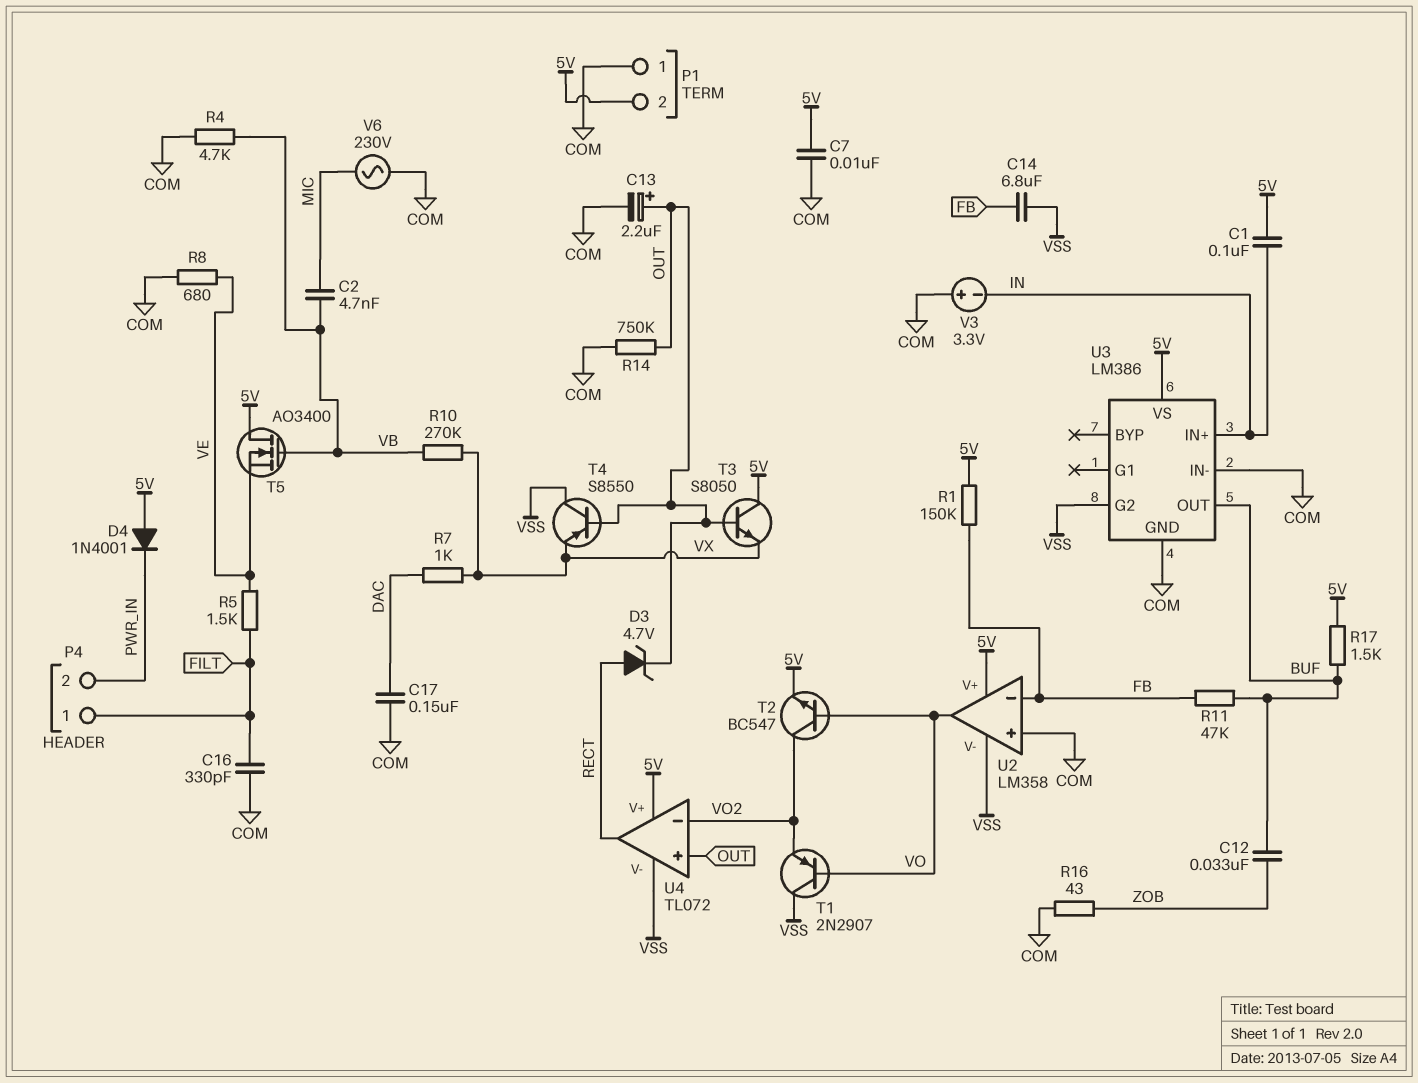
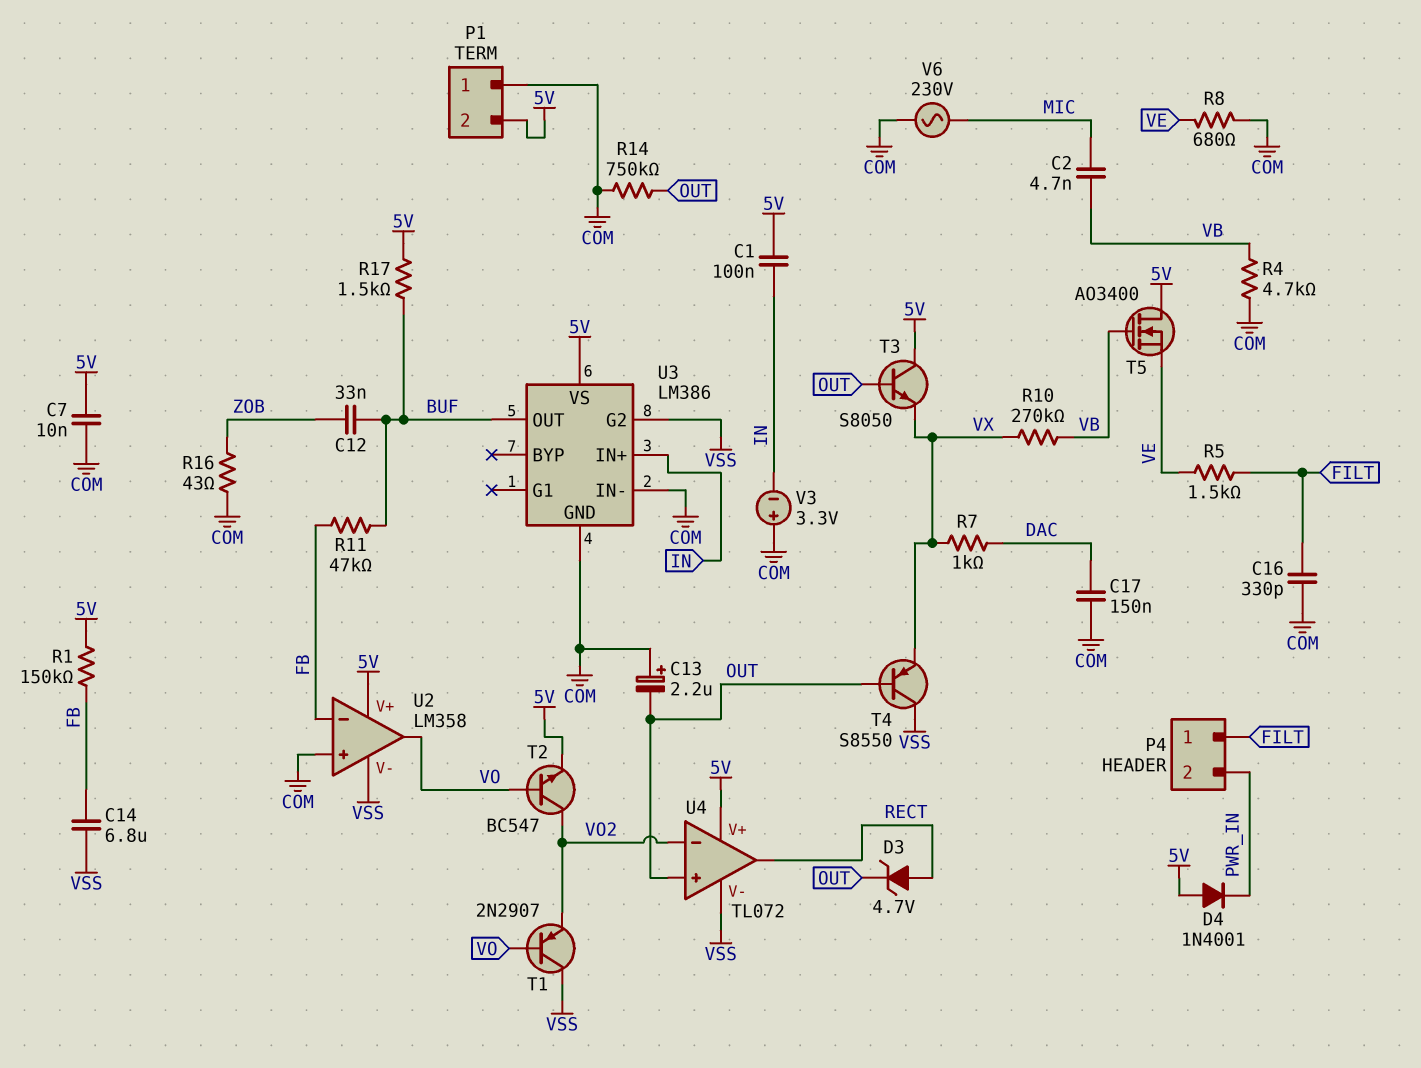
C13: 2.2uF (plus OUT, minus COM) -> 2.2uF (plus COM, minus OUT)

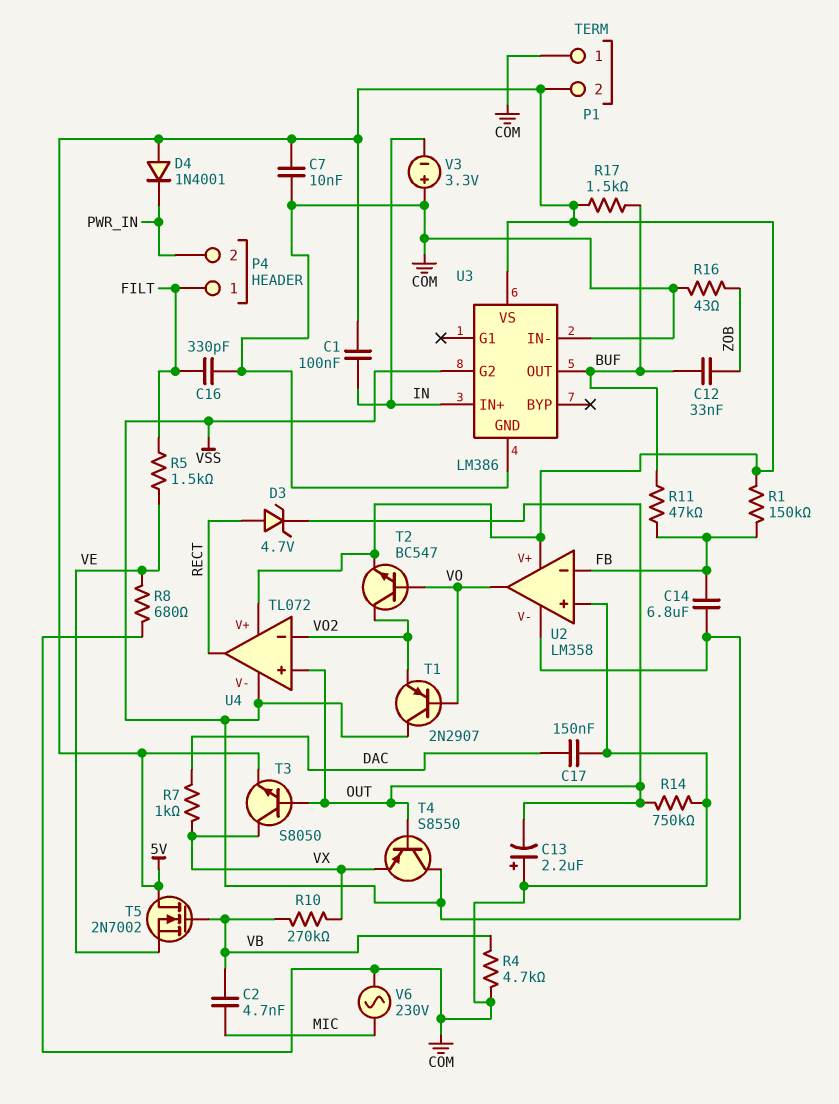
T3: NPN S8050 (B OUT, C 5V, E VX) -> NPN S8050 (B OUT, C VX, E 5V)
T5: NMOS AO3400 (G VB, D 5V, S VE) -> NMOS 2N7002 (G VB, D 5V, S VE)

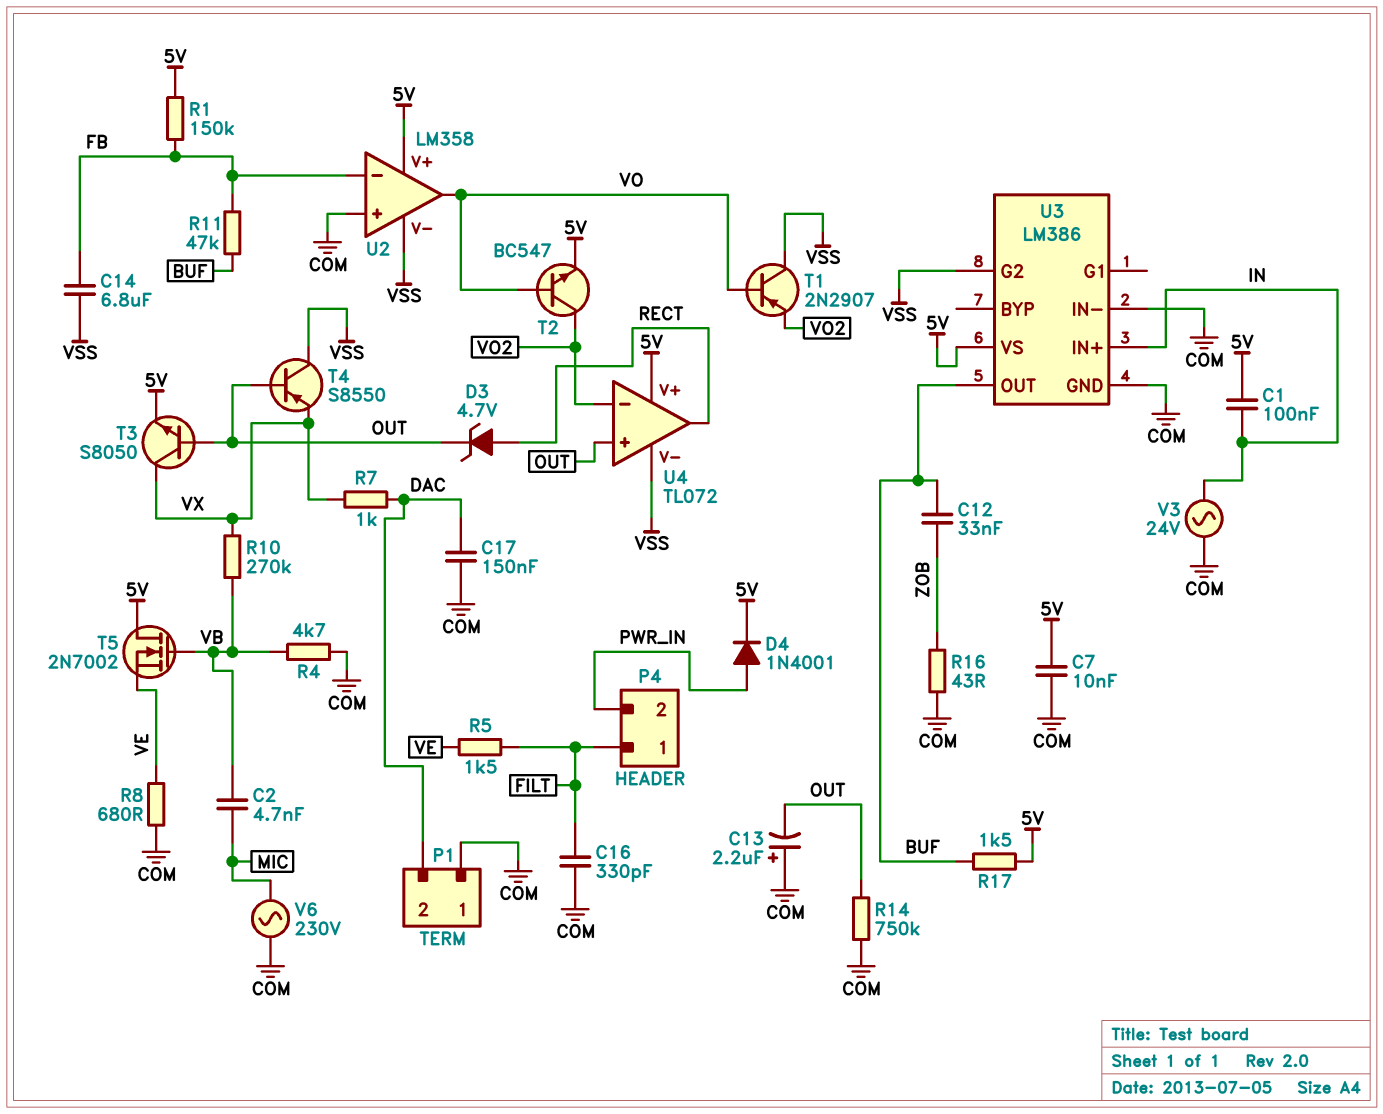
D4: diode 1N4001 (A 5V, K PWR_IN) -> diode 1N4001 (A PWR_IN, K 5V)
P1 pin 2: 5V -> DAC
V3: 3.3V (plus COM, minus IN) -> AC 24V (COM, IN)

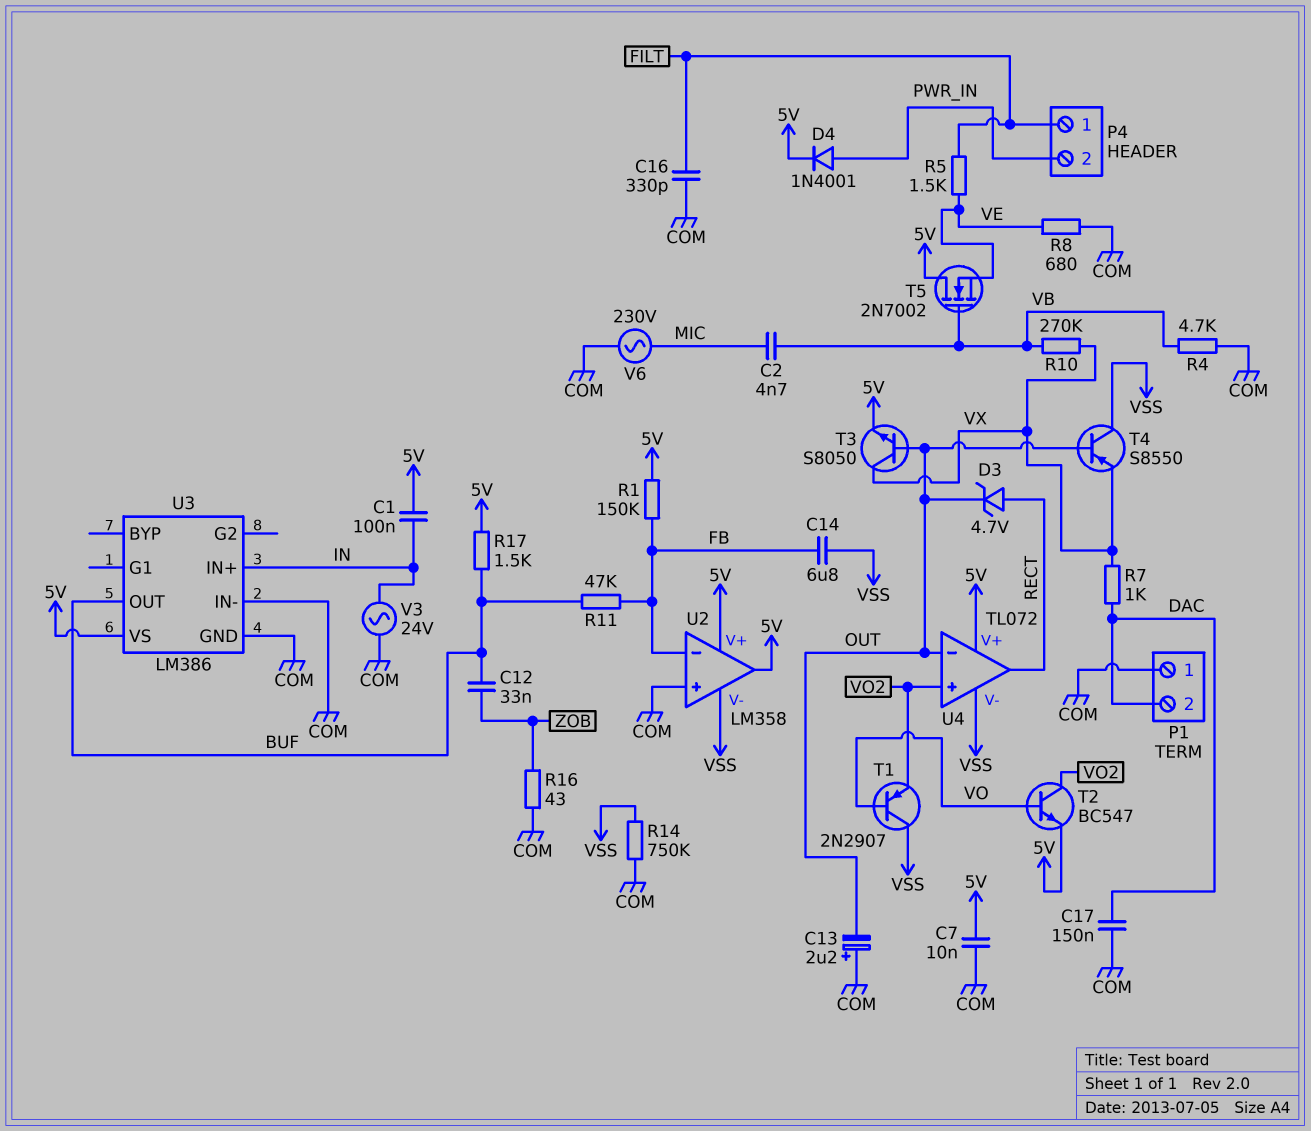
R14: 750k (COM, OUT) -> 750k (COM, VSS)
U2 pin out: VO -> 5V
U3 pin G2: VSS -> none
U4 pin in+: OUT -> VO2
U4 pin in-: VO2 -> OUT

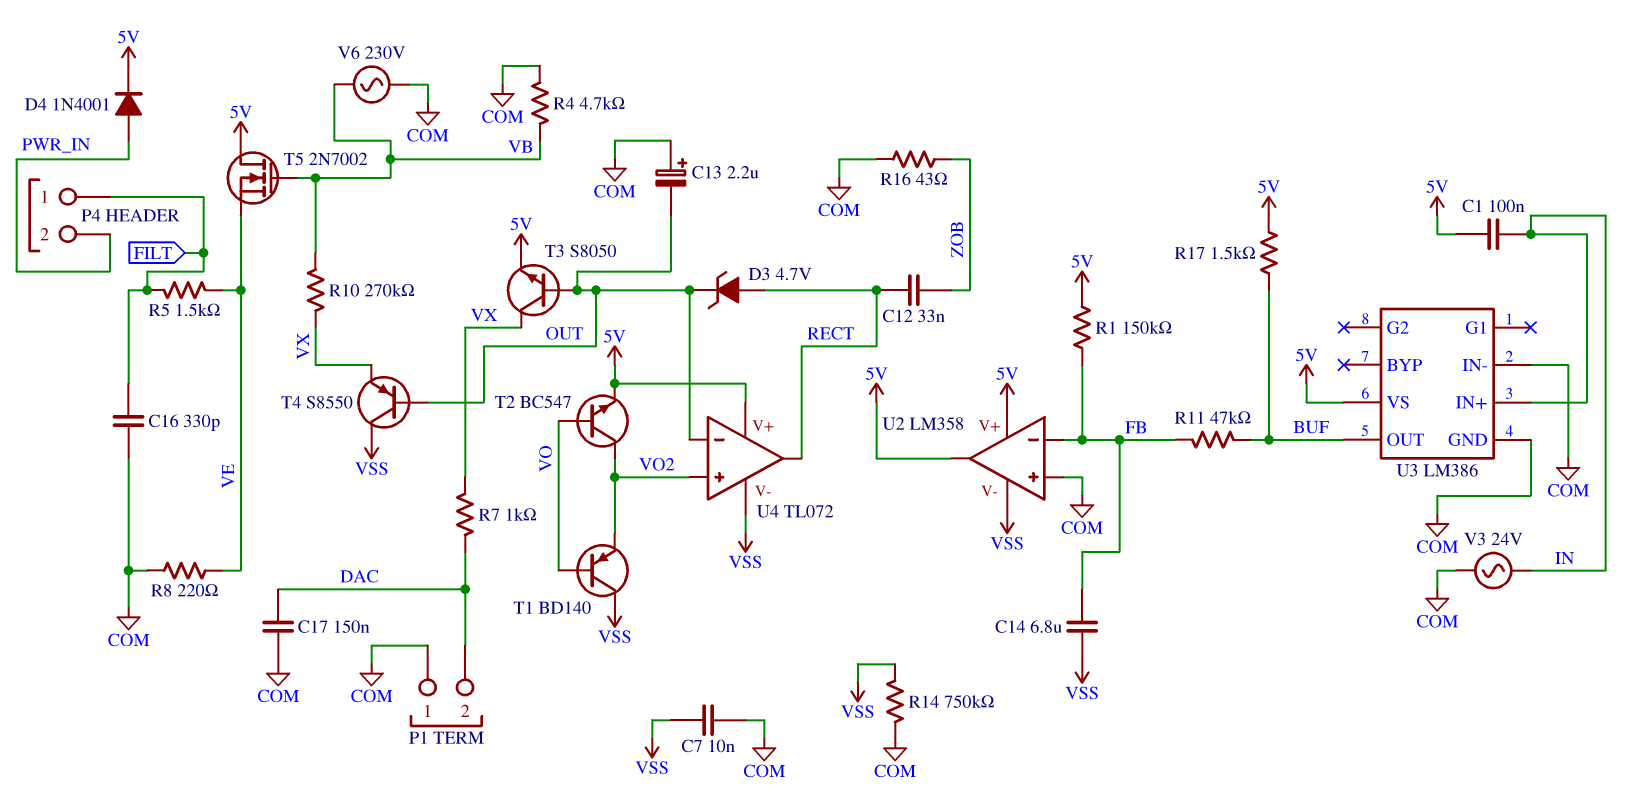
C2: 4.7nF (MIC, VB) -> none
C7: 10nF (5V, COM) -> 10nF (COM, VSS)
C12: 33nF (BUF, ZOB) -> 33nF (RECT, ZOB)
R8: 680 (COM, VE) -> 220 (COM, VE)
T1: PNP 2N2907 (B VO, C VSS, E VO2) -> PNP BD140 (B VO, C VSS, E VO2)
V6: AC 230V (COM, MIC) -> AC 230V (COM, VB)

